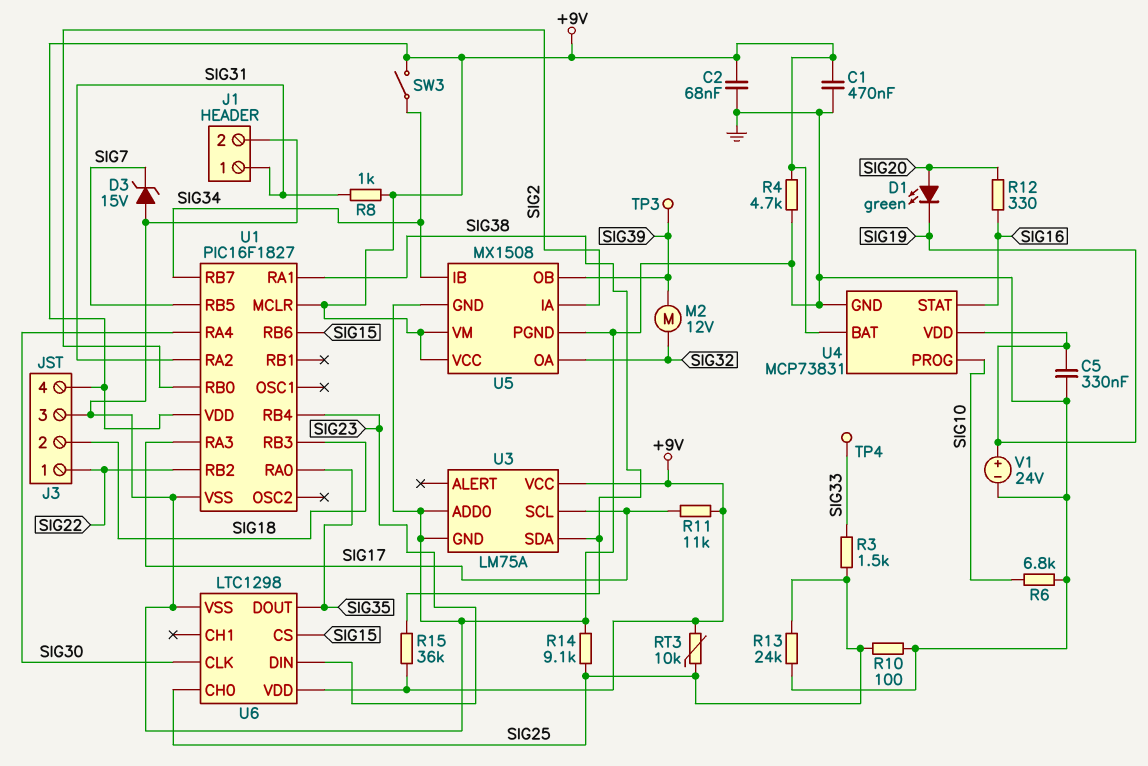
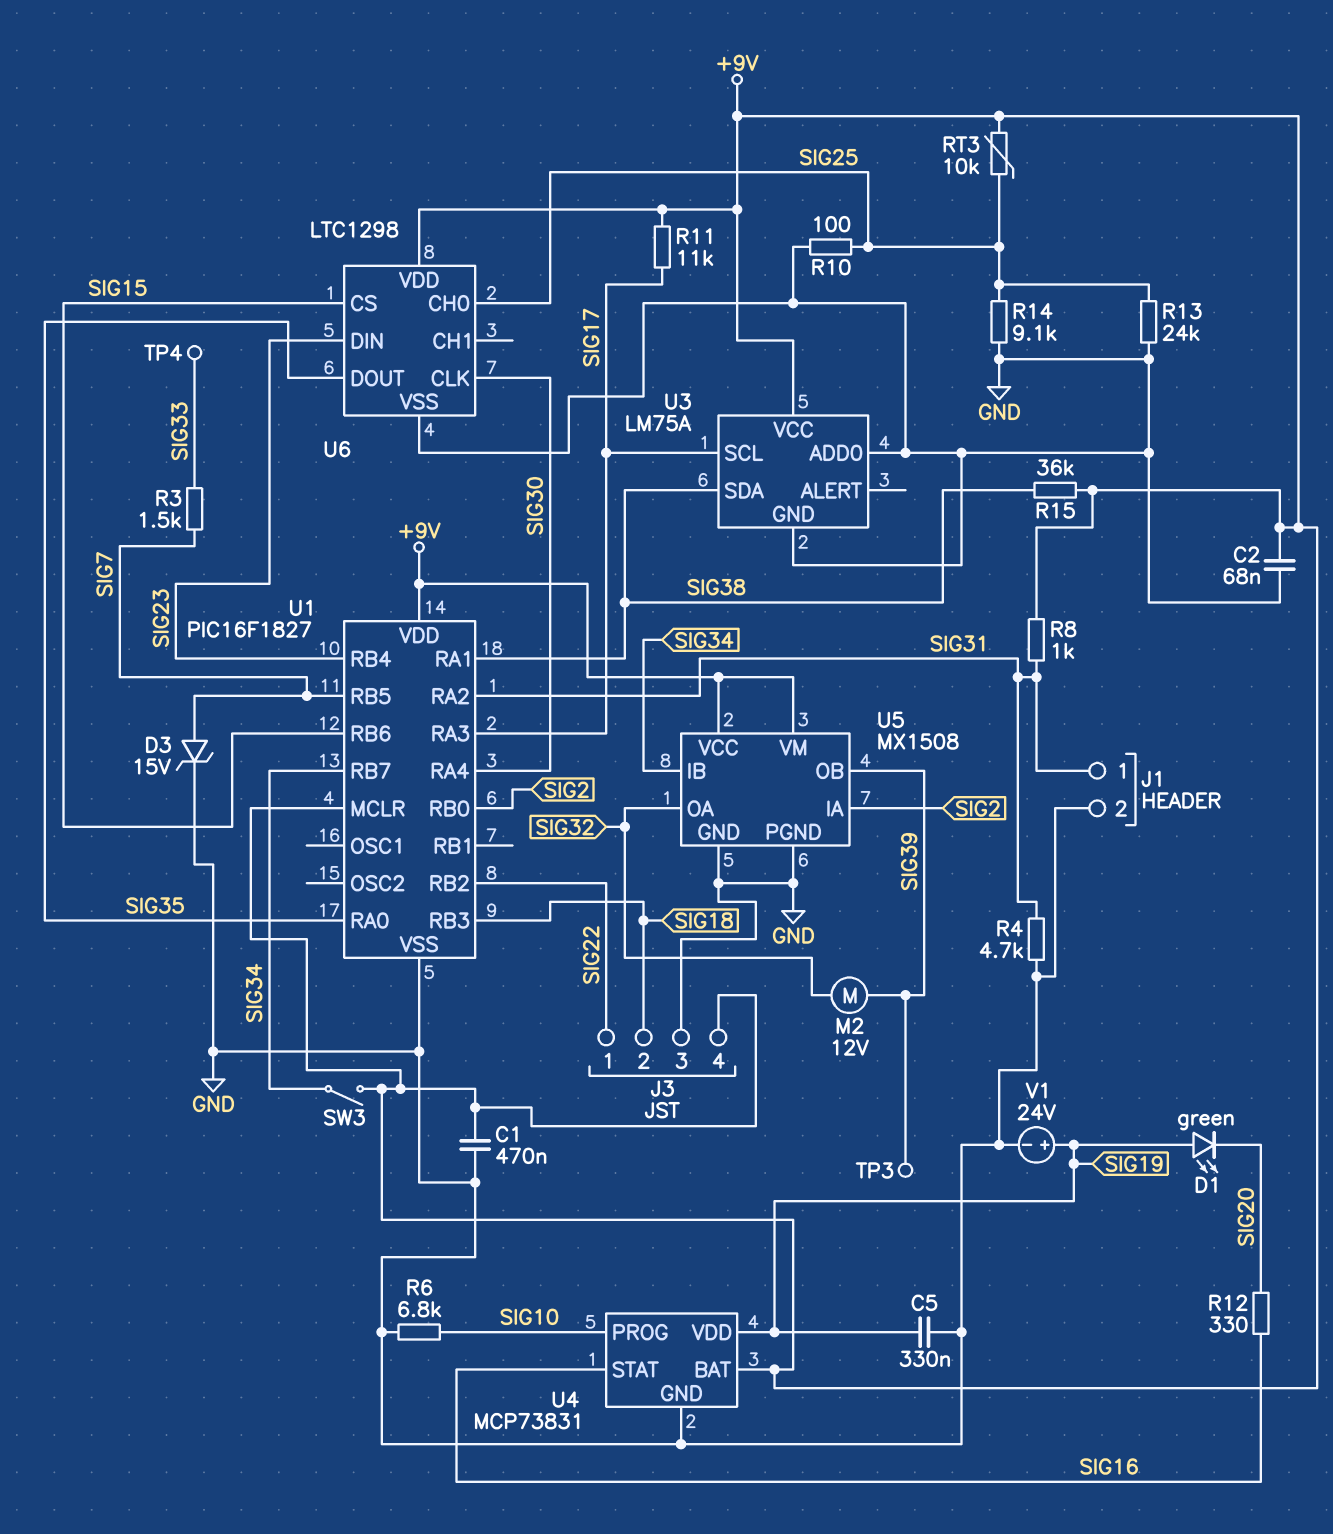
D1: LED green (A SIG20, K SIG19) -> LED green (A SIG19, K SIG20)
D3: zener 15V (A GND, K SIG7) -> zener 15V (A SIG7, K GND)
R3: 1.5k (SIG25, SIG33) -> 1.5k (SIG7, SIG33)
R4: 4.7k (+9V, GND) -> 4.7k (GND, SIG31)

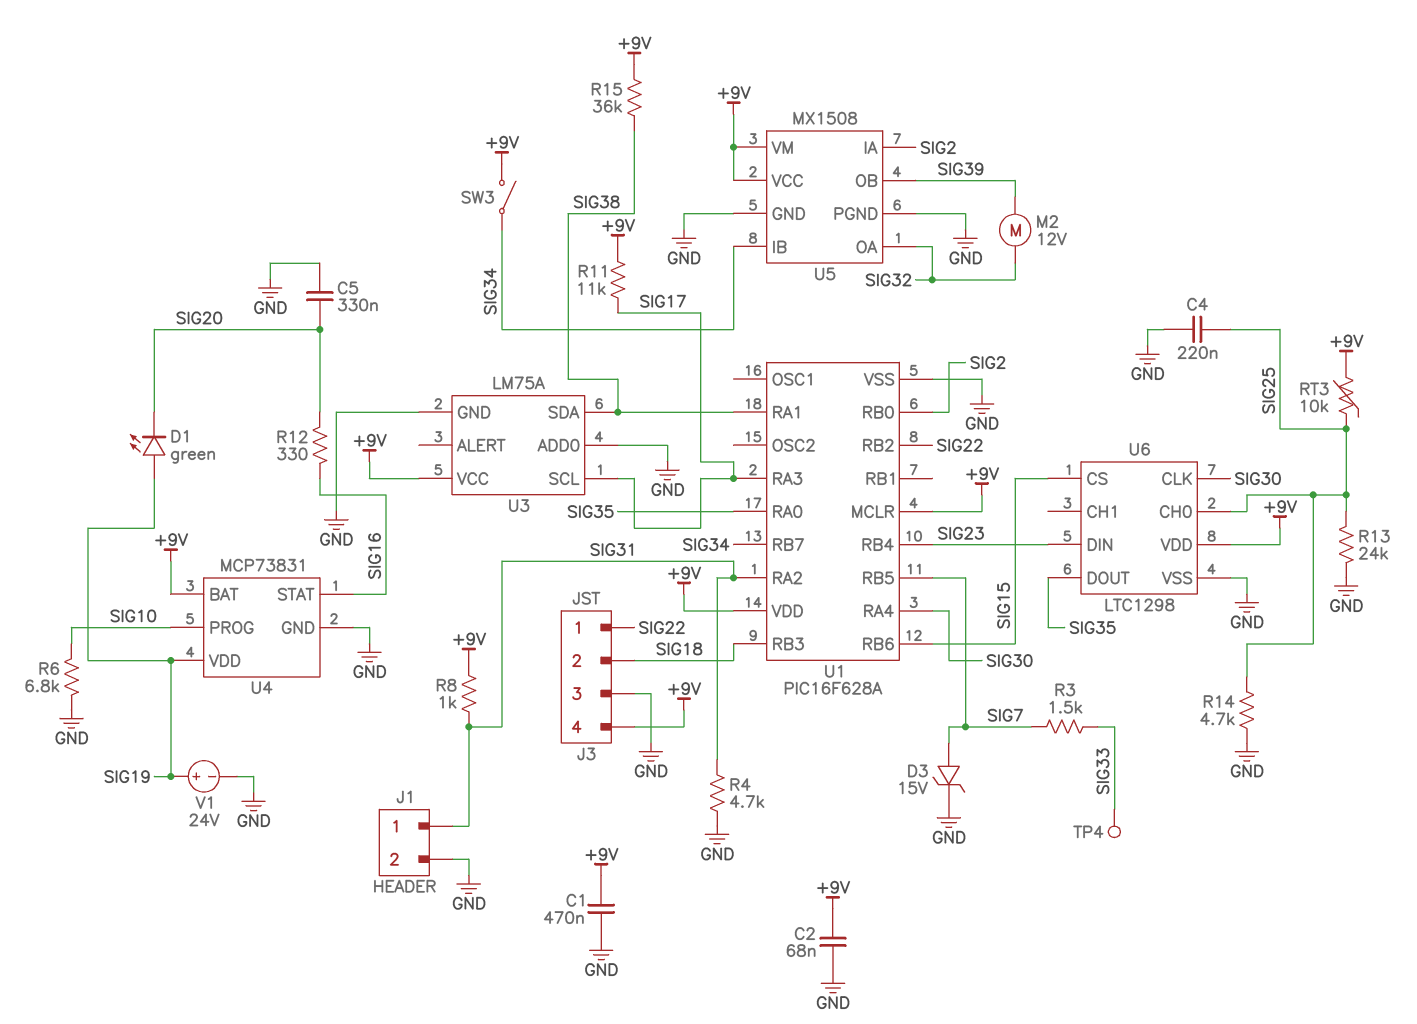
C4: none -> 220nF (GND, SIG25)
C5: 330nF (GND, SIG19) -> 330nF (GND, SIG20)
R10: 100 (GND, SIG25) -> none
R14: 9.1k (GND, SIG25) -> 4.7k (GND, SIG25)
TP3: test point (SIG39) -> none
U1: PIC16F1827 -> PIC16F628A

